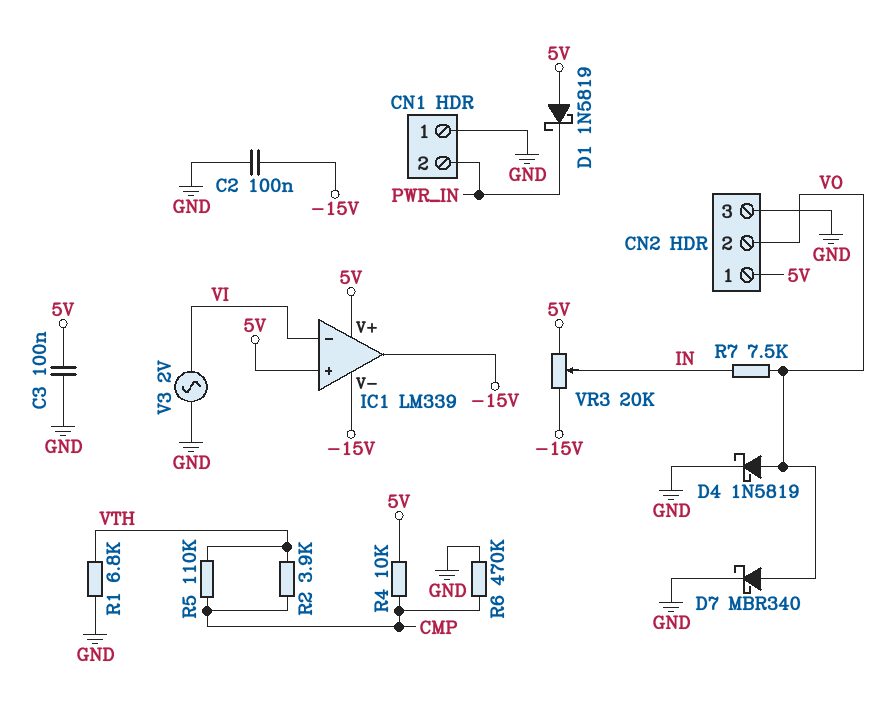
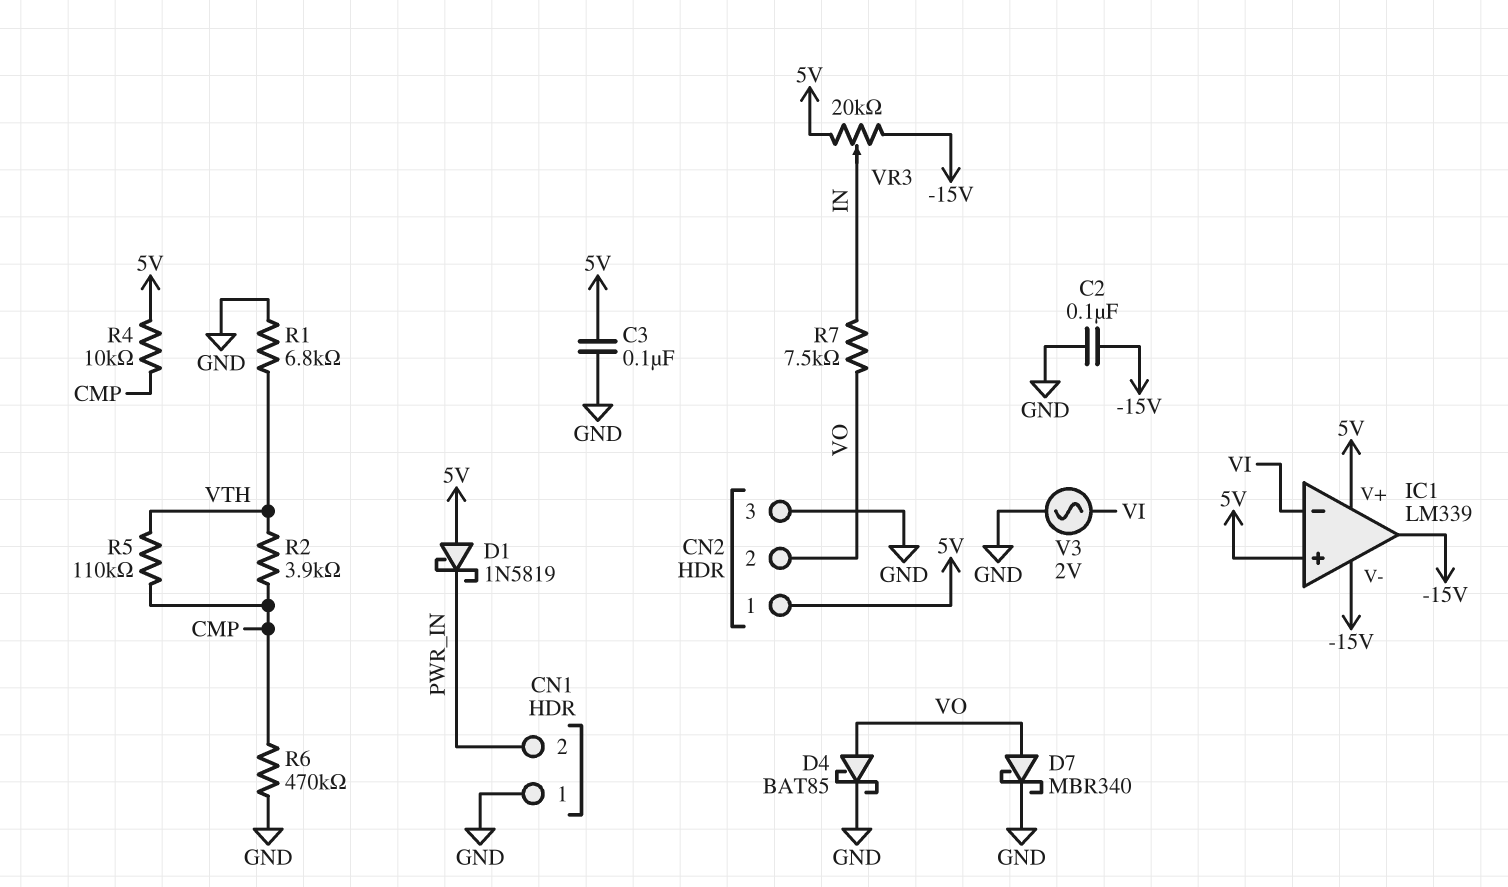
D4: schottky 1N5819 (A VO, K GND) -> schottky BAT85 (A VO, K GND)

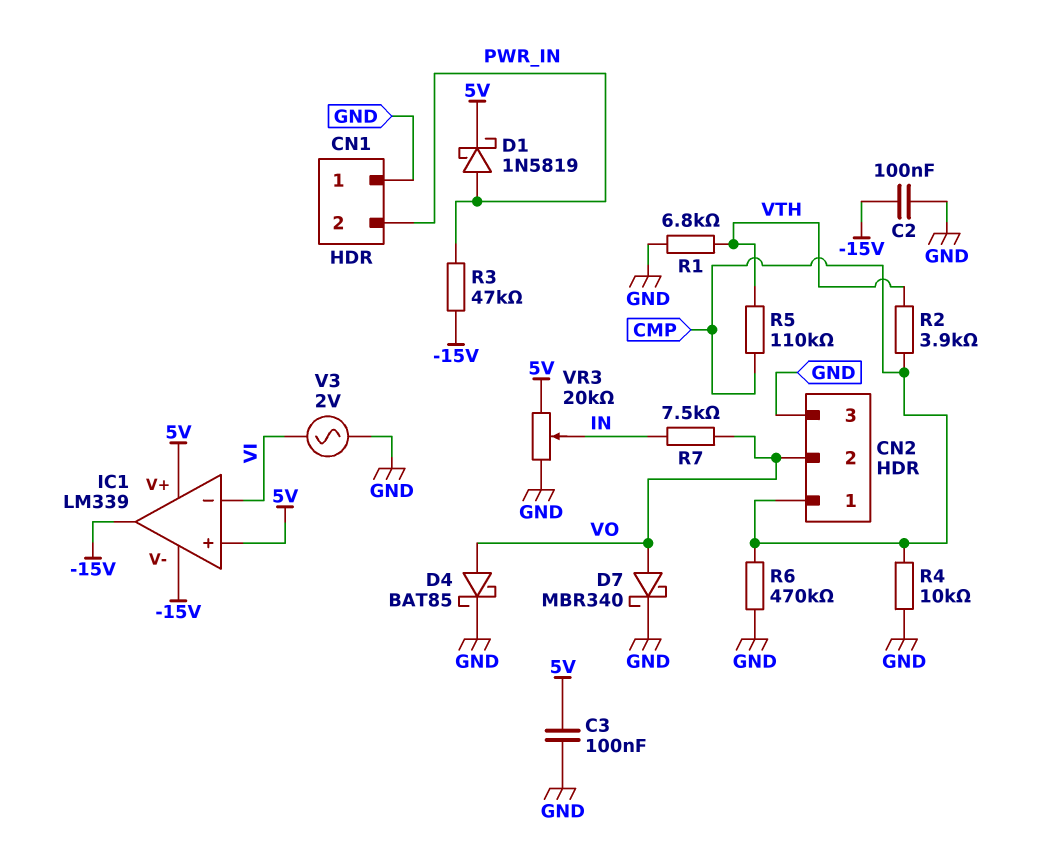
CN2 pin 1: 5V -> CMP
D1: schottky 1N5819 (A 5V, K PWR_IN) -> schottky 1N5819 (A PWR_IN, K 5V)
R3: none -> 47k (-15V, PWR_IN)
R4: 10k (5V, CMP) -> 10k (CMP, GND)
VR3: 20k (-15V, 5V, wiper IN) -> 20k (5V, GND, wiper IN)

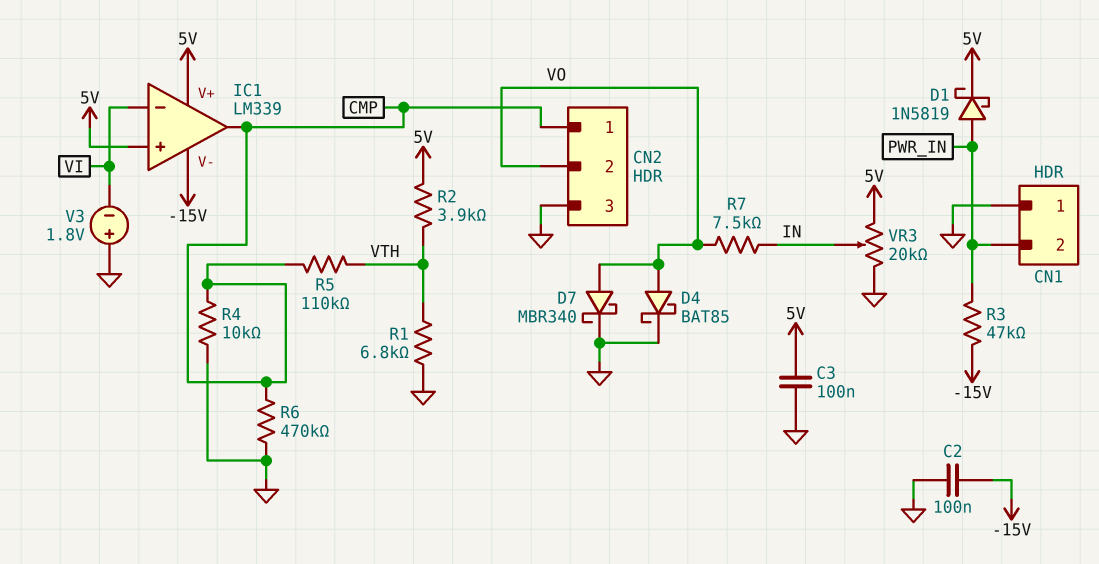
IC1 pin out: -15V -> CMP
R2: 3.9k (CMP, VTH) -> 3.9k (5V, VTH)
V3: AC 2V (GND, VI) -> 1.8V (plus GND, minus VI)

